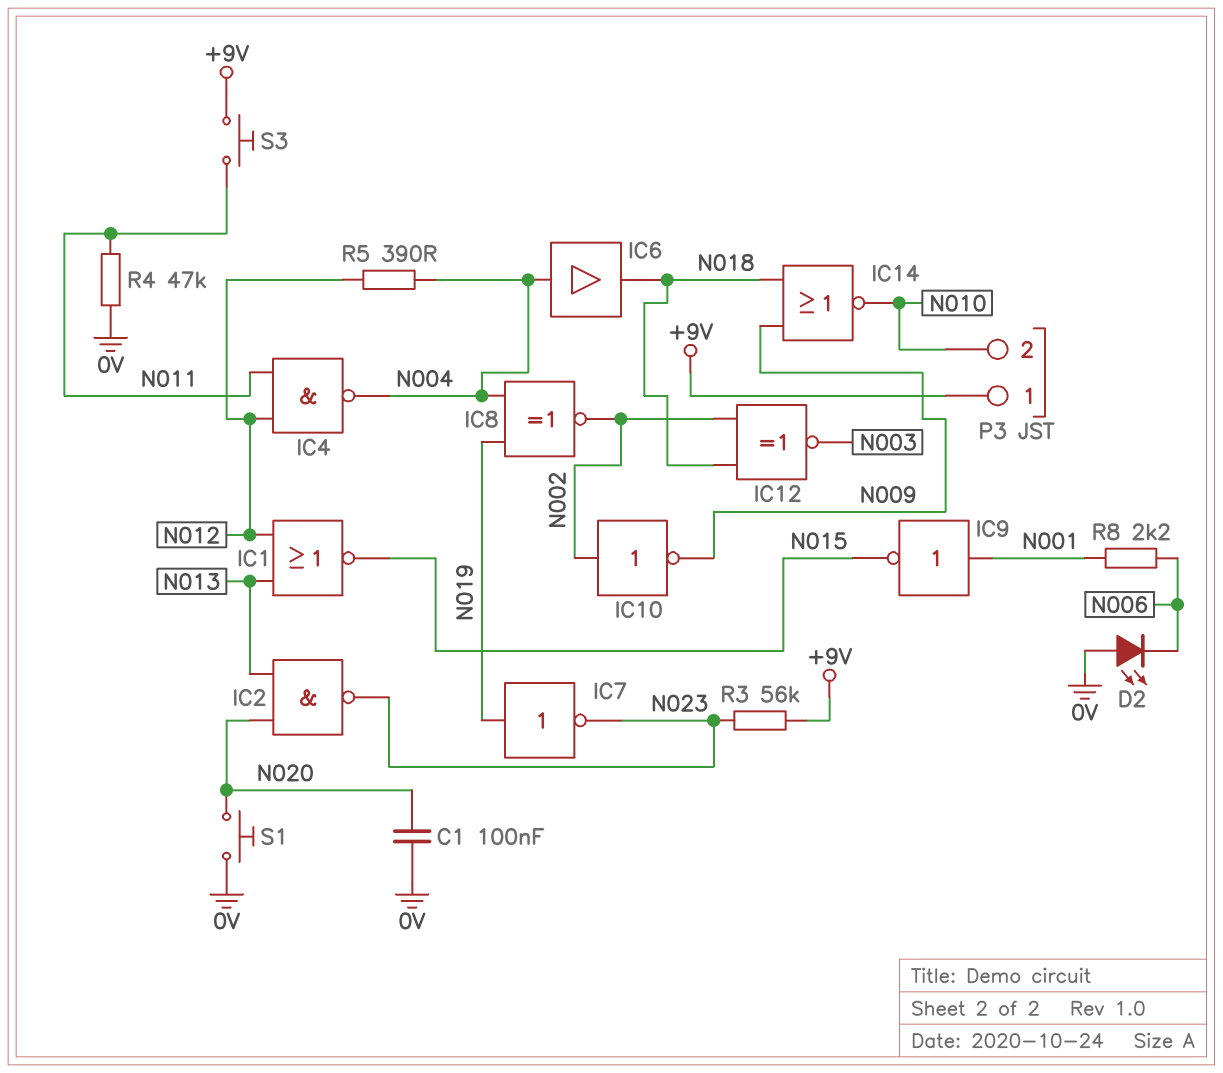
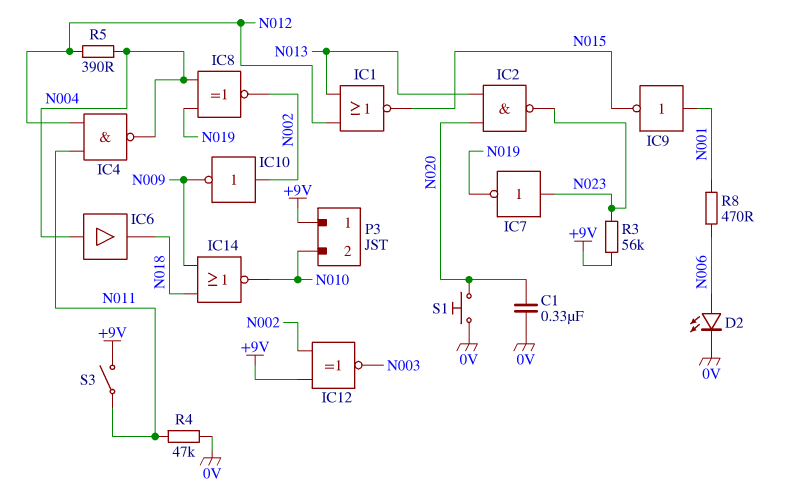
C1: 100nF (0V, N020) -> 330nF (0V, N020)
D2: LED (A 0V, K N006) -> LED (A N006, K 0V)
IC7: NOT (in N019, out N023) -> NOT (in N023, out N019)
IC12: XNOR (in N002, in N018, out N003) -> XNOR (in +9V, in N002, out N003)
R8: 2.2k (N001, N006) -> 470 (N001, N006)
S3: button (+9V, N011) -> switch (+9V, N011)

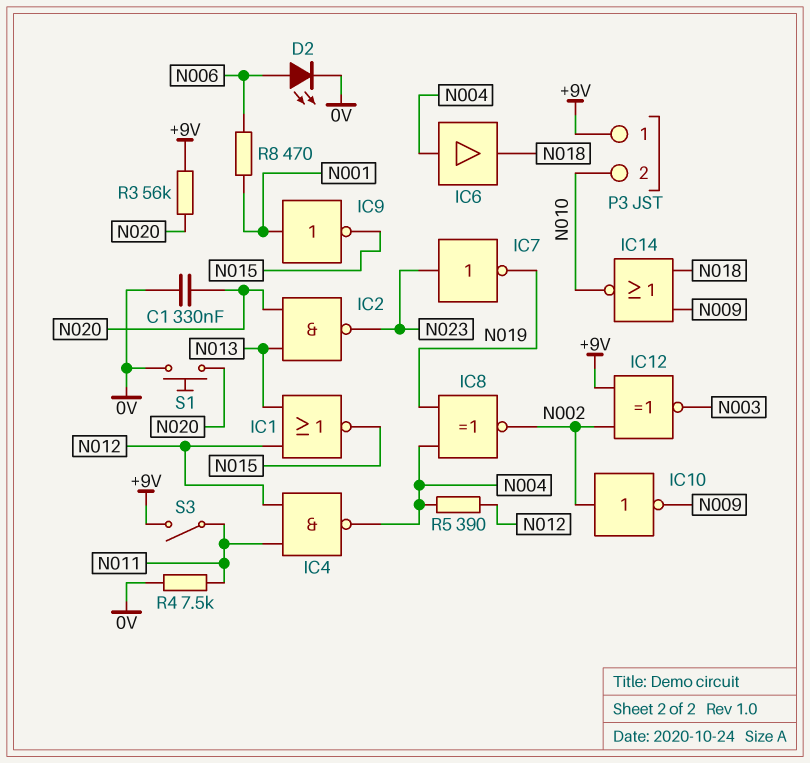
R3: 56k (+9V, N023) -> 56k (+9V, N020)
R4: 47k (0V, N011) -> 7.5k (0V, N011)

